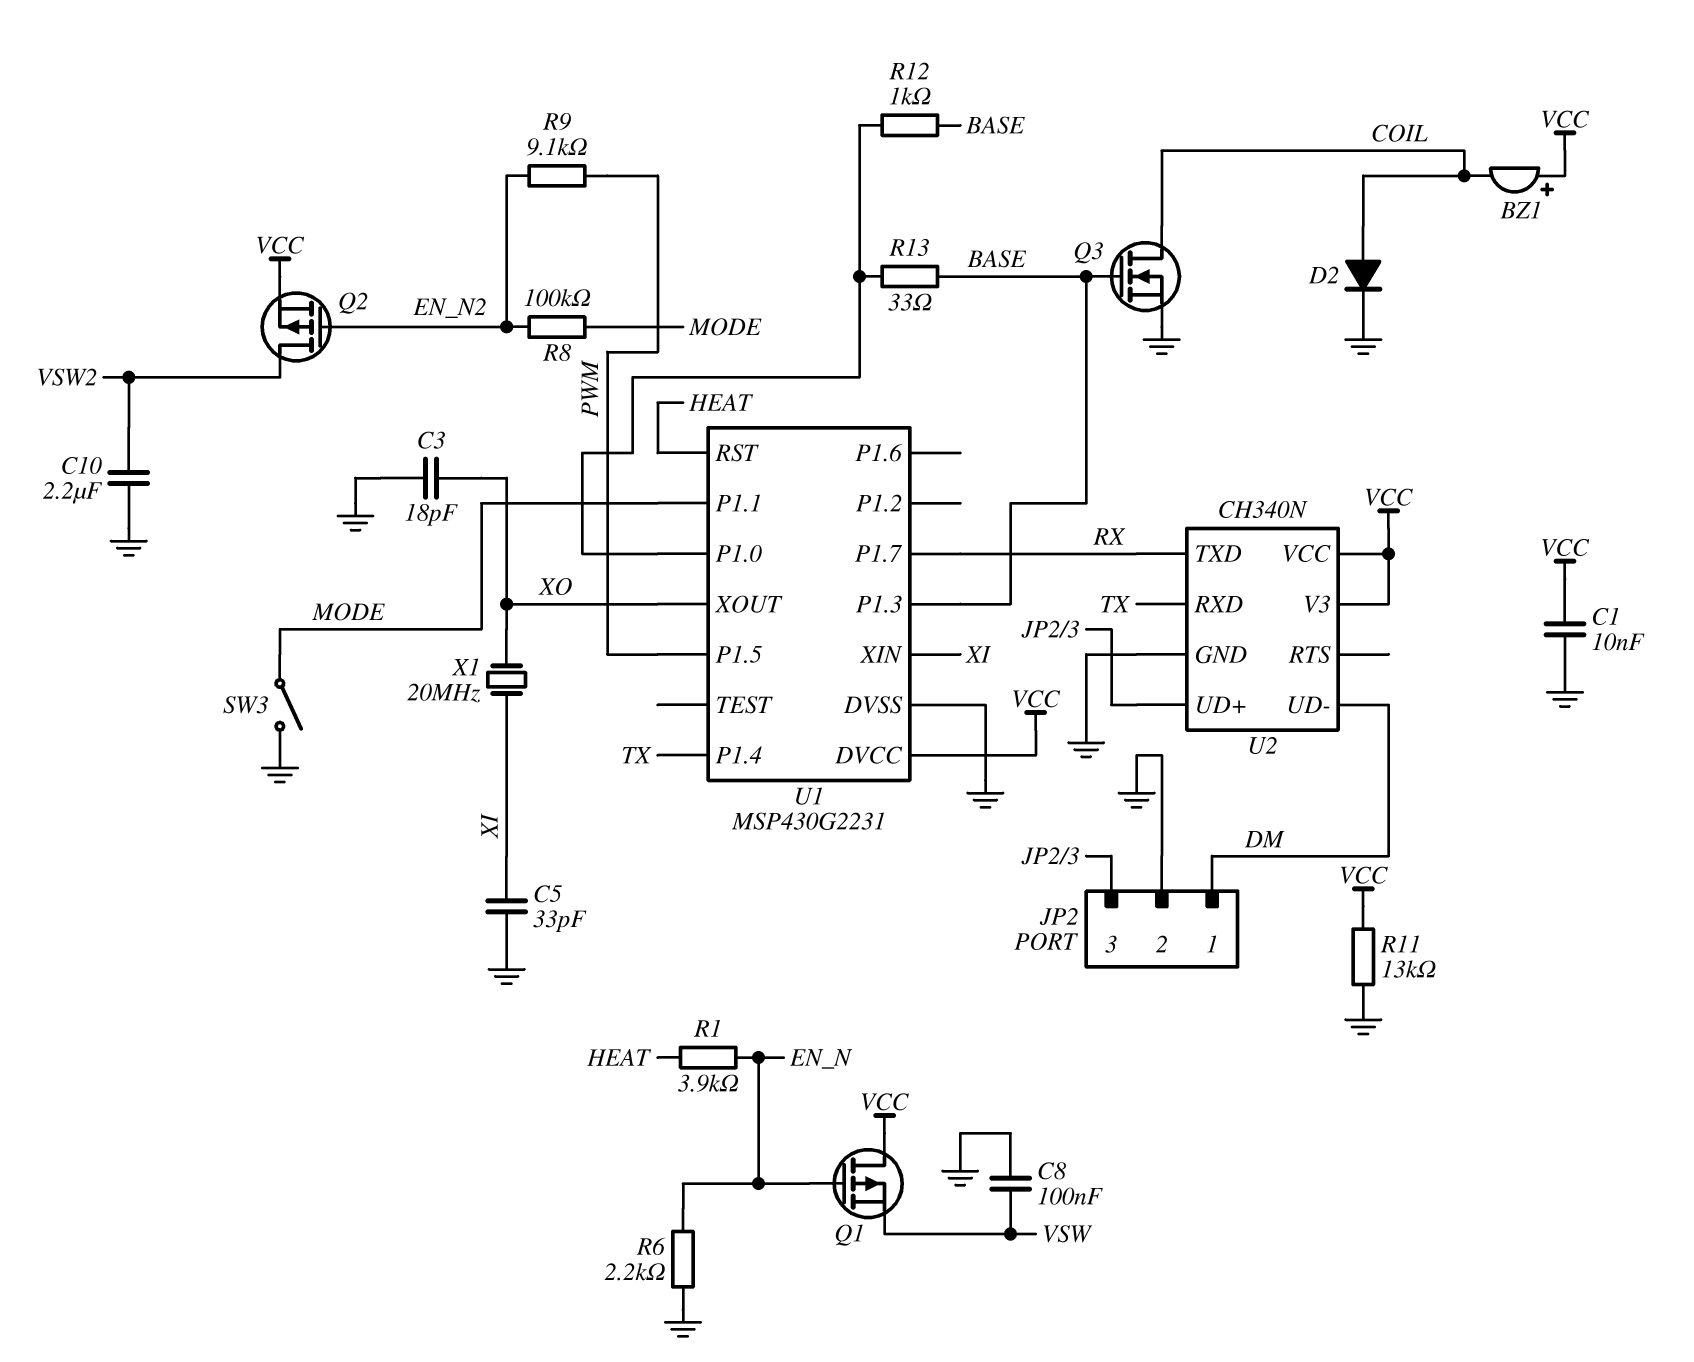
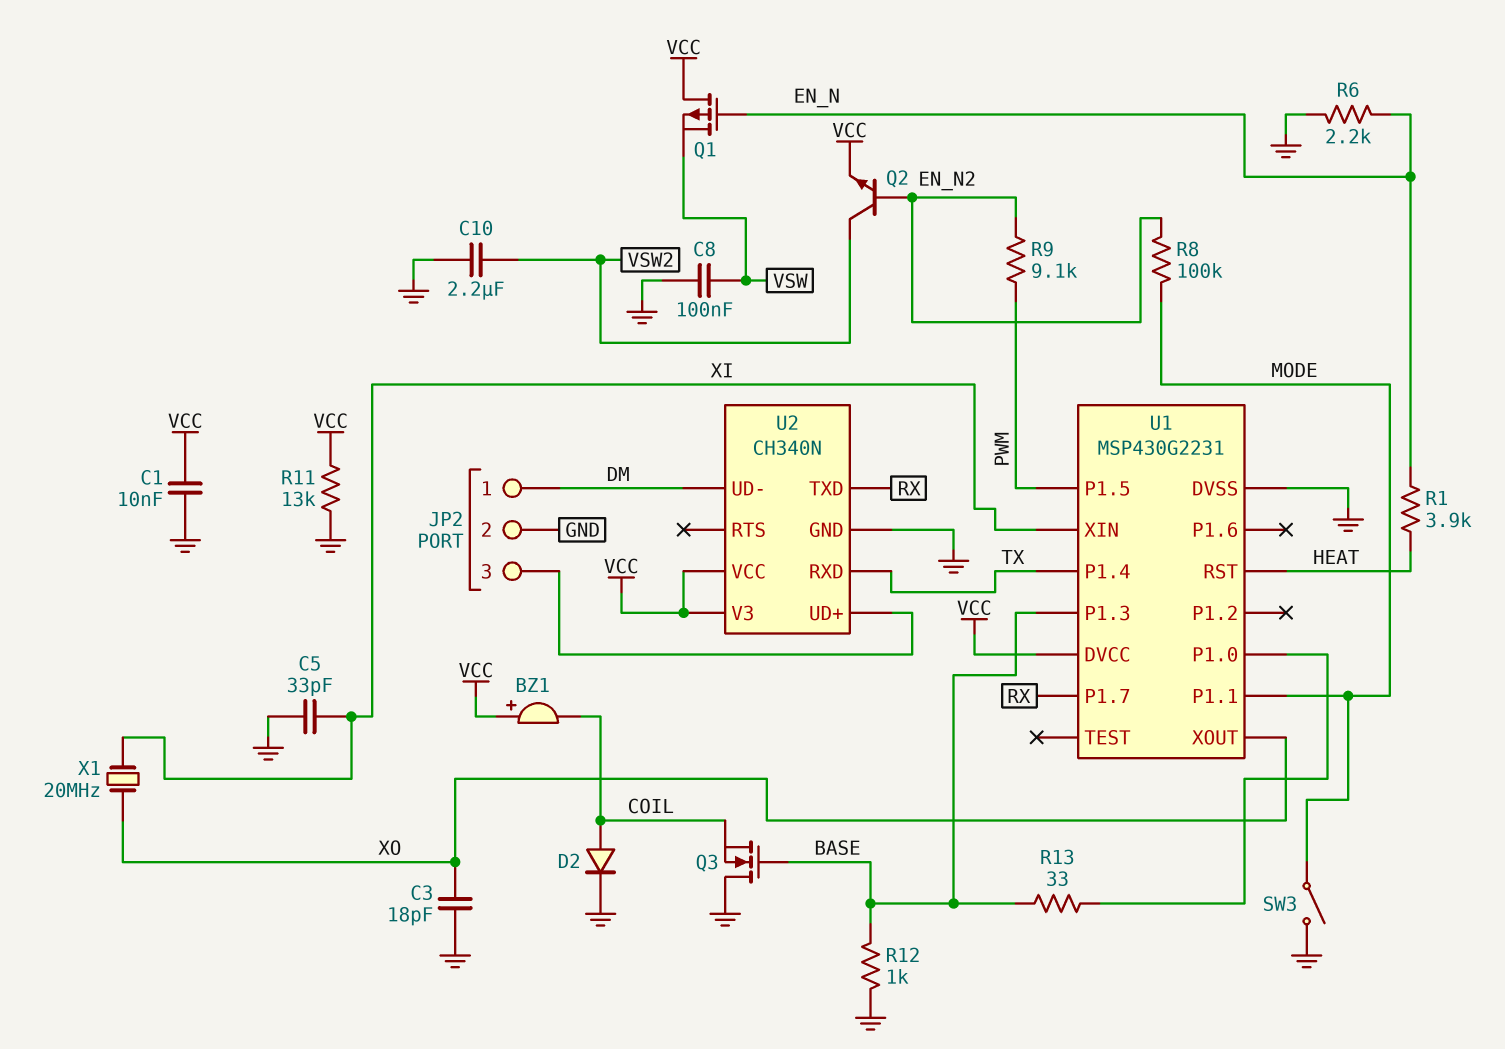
Q2: PMOS (G EN_N2, D VSW2, S VCC) -> NPN (B EN_N2, C VSW2, E VCC)
Q3: NMOS (G BASE, D COIL, S GND) -> NMOS (G BASE, D GND, S COIL)
R12: 1k (BASE, U1/P1.0) -> 1k (BASE, GND)

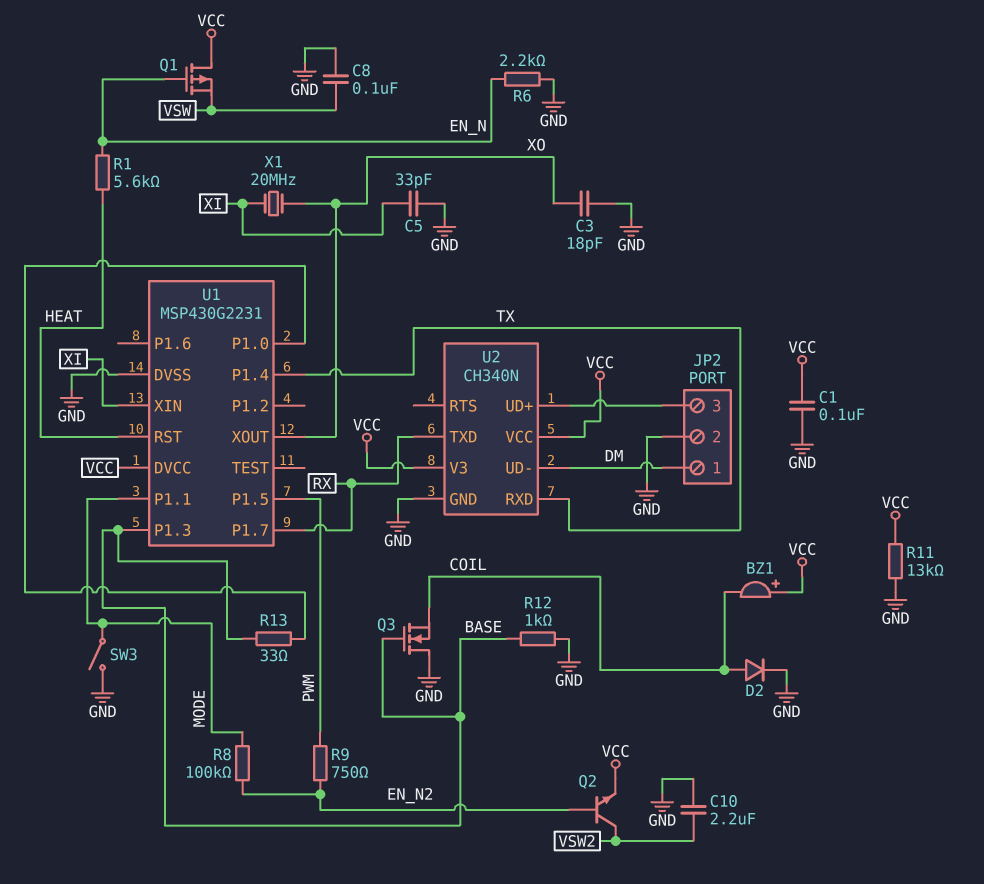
C1: 10nF (GND, VCC) -> 100nF (GND, VCC)
R1: 3.9k (EN_N, HEAT) -> 5.6k (EN_N, HEAT)
R9: 9.1k (EN_N2, PWM) -> 750 (EN_N2, PWM)

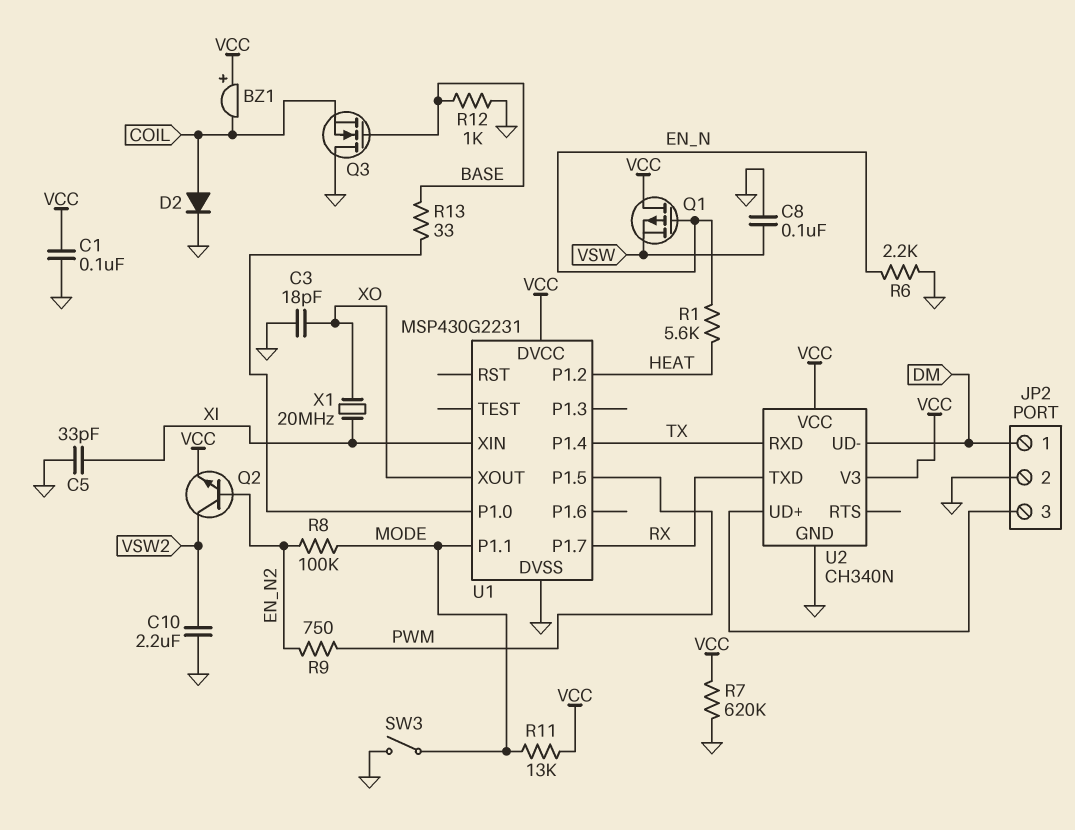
R7: none -> 620k (GND, VCC)
R11: 13k (GND, VCC) -> 13k (MODE, VCC)
U1 pin P1.2: none -> HEAT
U1 pin P1.3: BASE -> none
U1 pin RST: HEAT -> none

